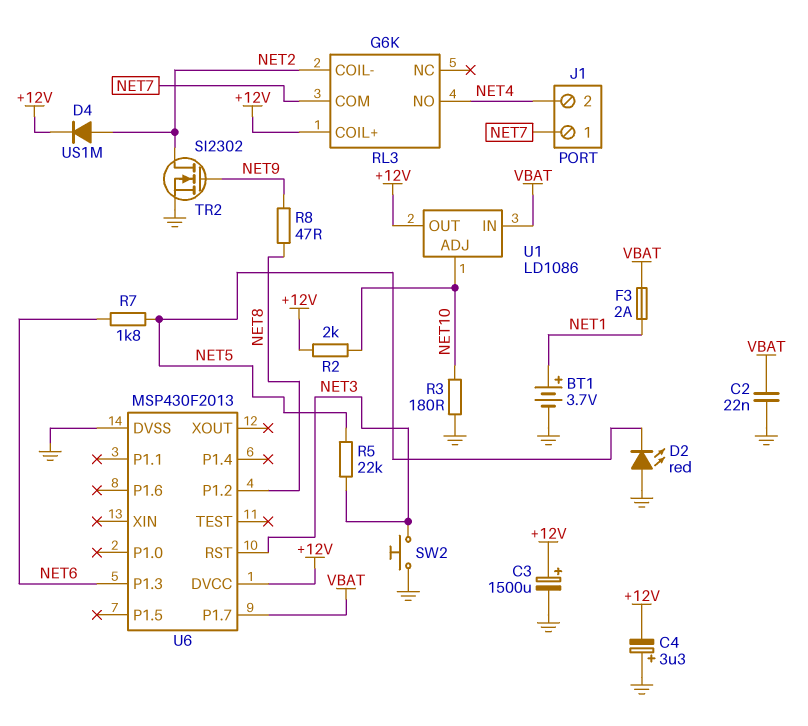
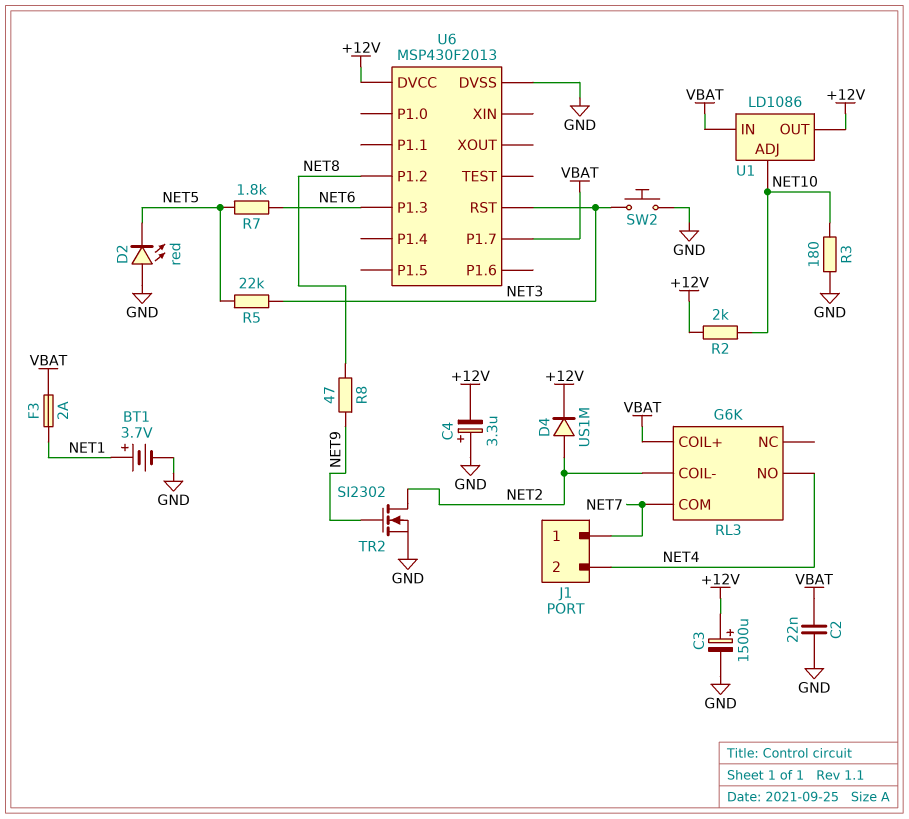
RL3 pin COIL+: +12V -> VBAT

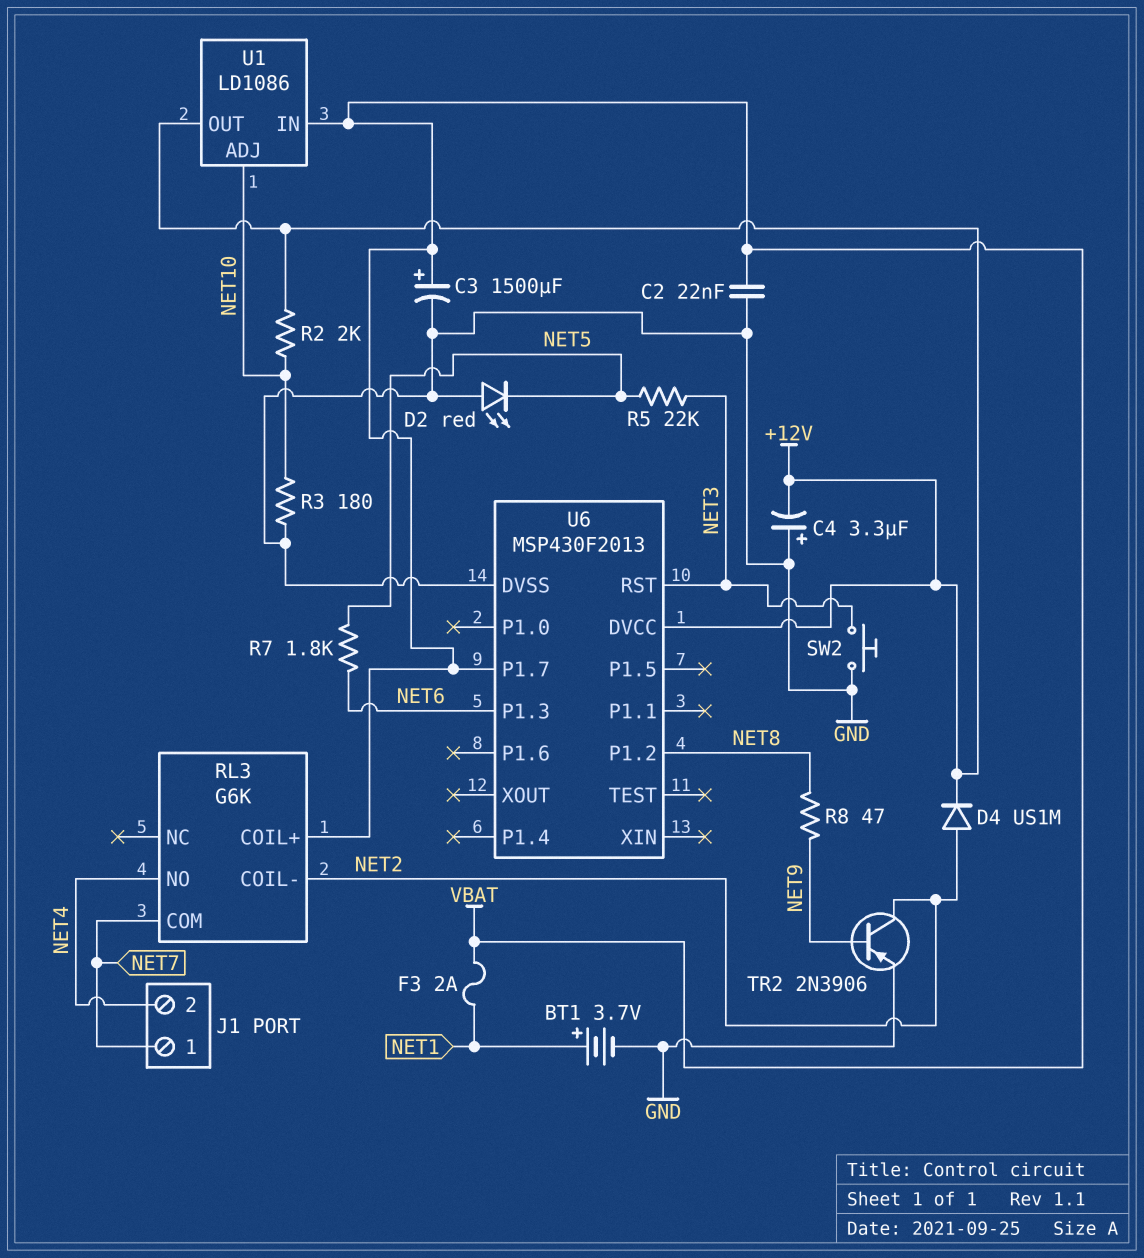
C3: 1500uF (plus +12V, minus GND) -> 1500uF (plus VBAT, minus GND)
TR2: NMOS SI2302 (G NET9, D NET2, S GND) -> PNP 2N3906 (B NET9, C NET2, E GND)

